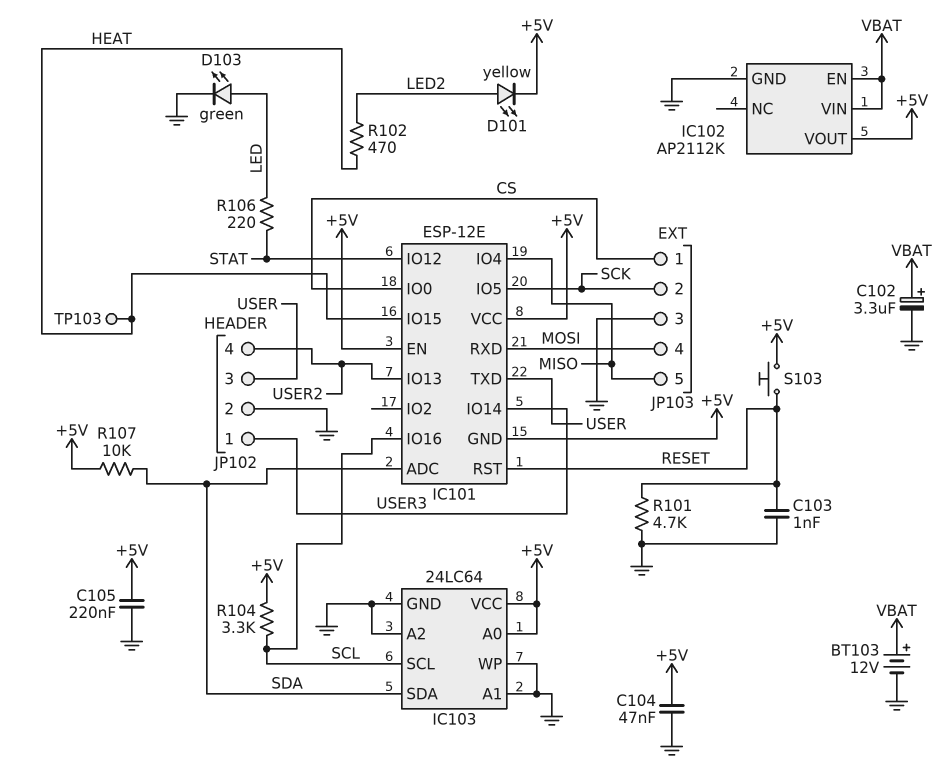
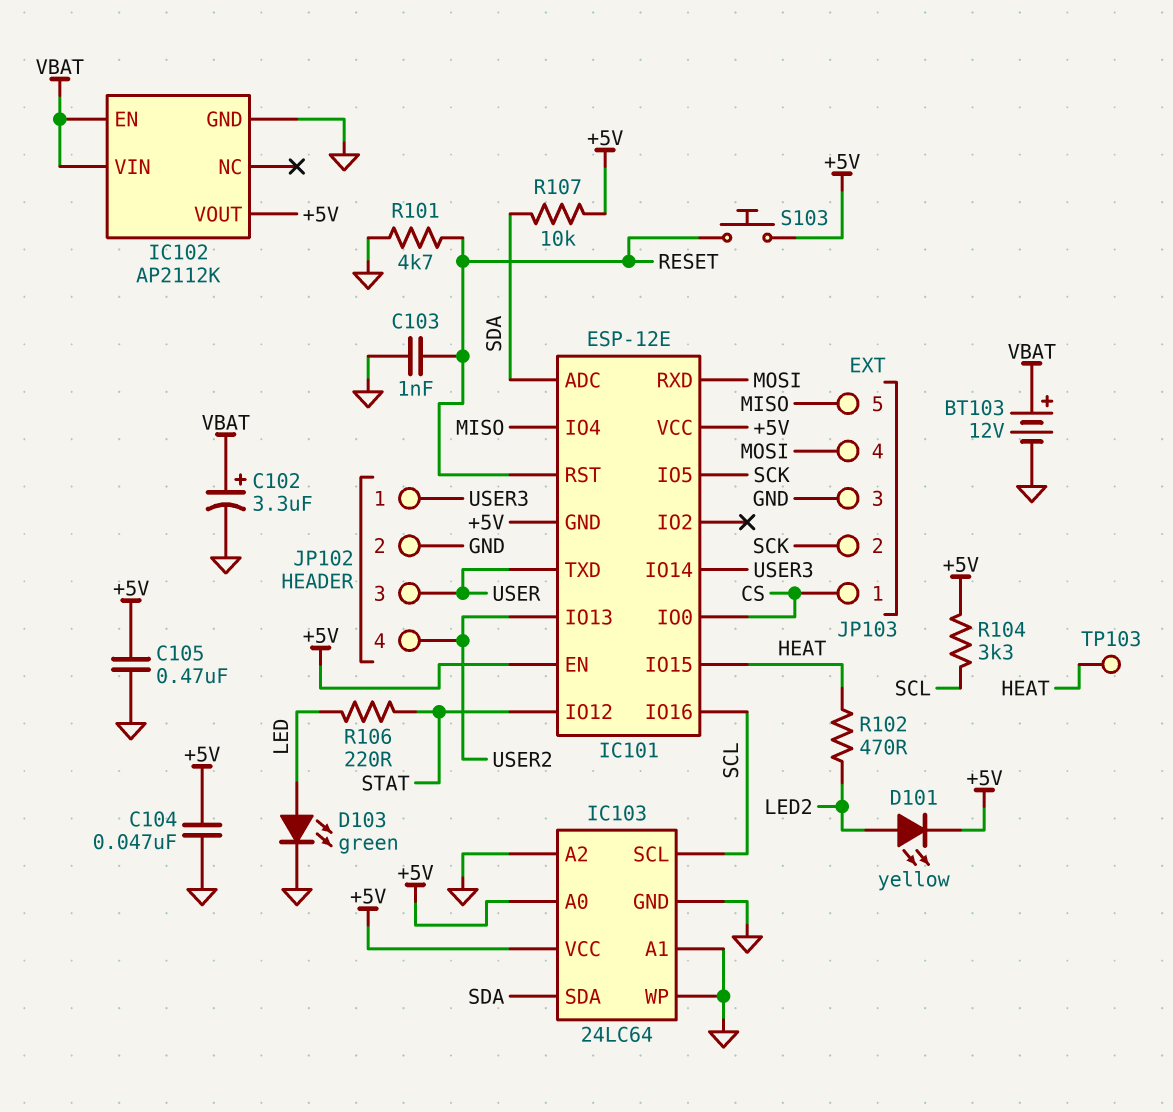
C105: 220nF (+5V, GND) -> 470nF (+5V, GND)

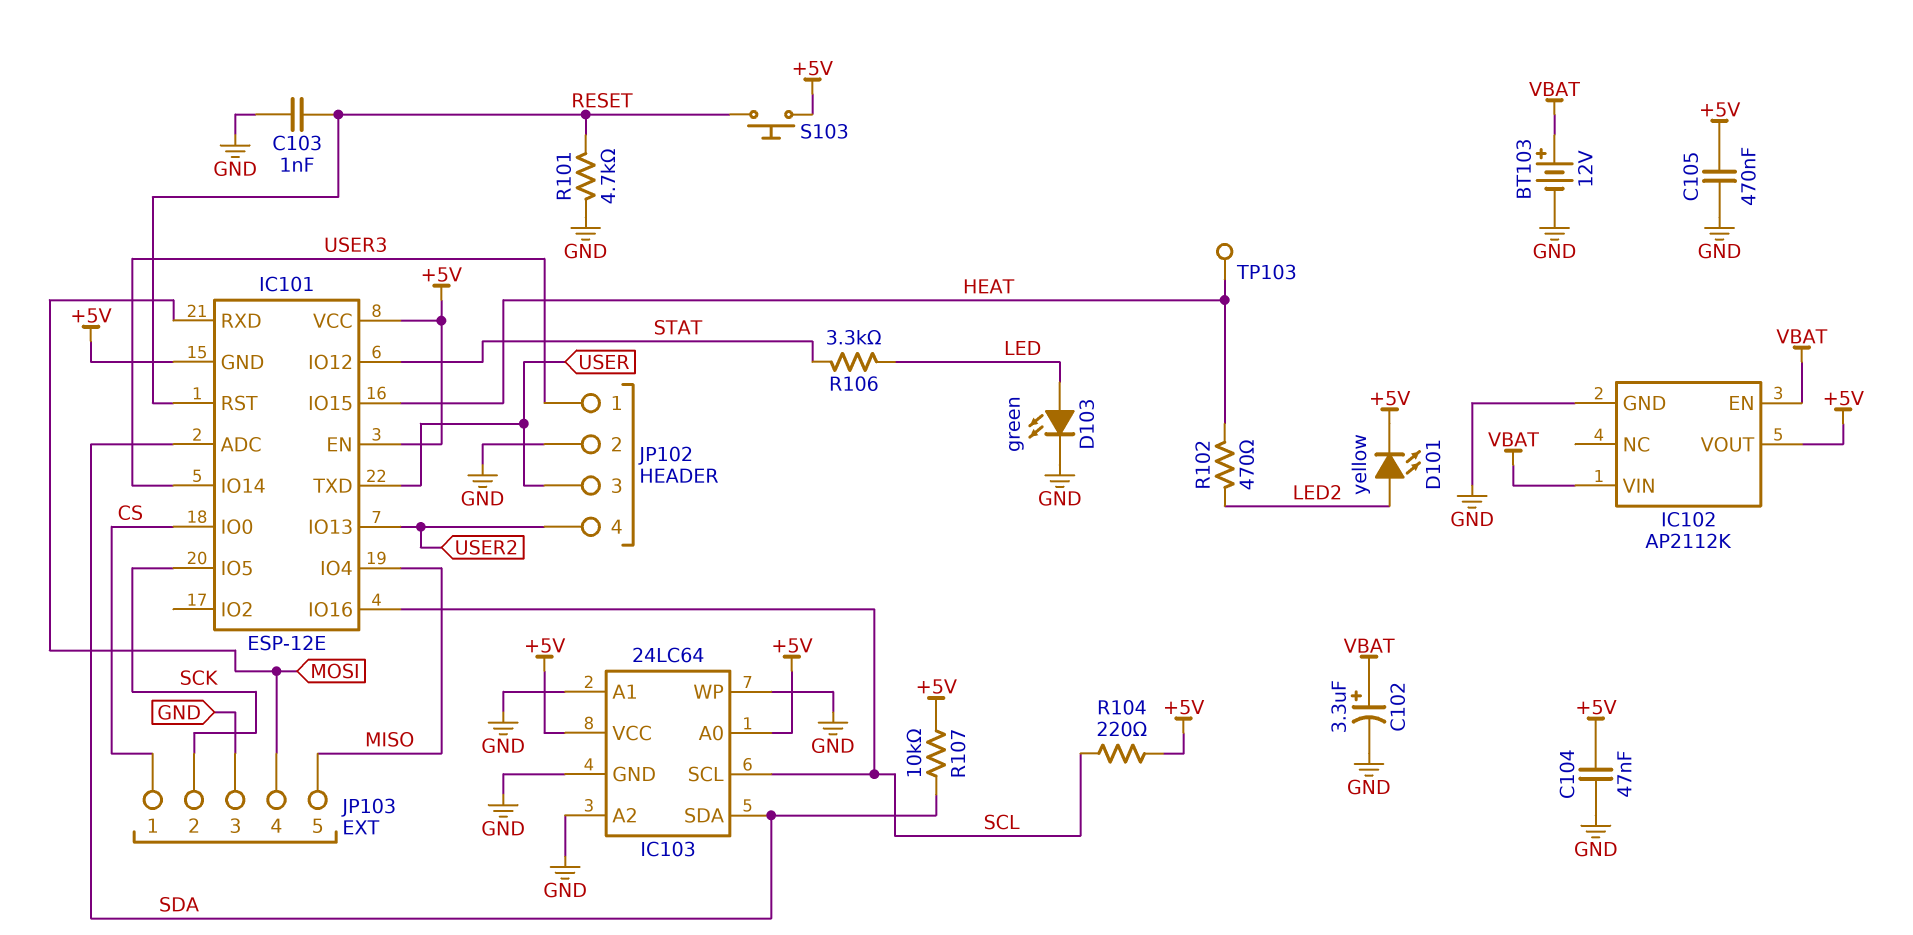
R104: 3.3k (+5V, SCL) -> 220 (+5V, SCL)
R106: 220 (LED, STAT) -> 3.3k (LED, STAT)

